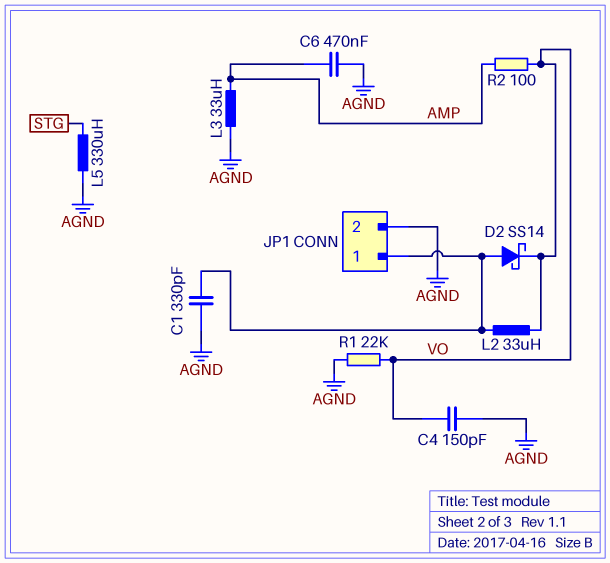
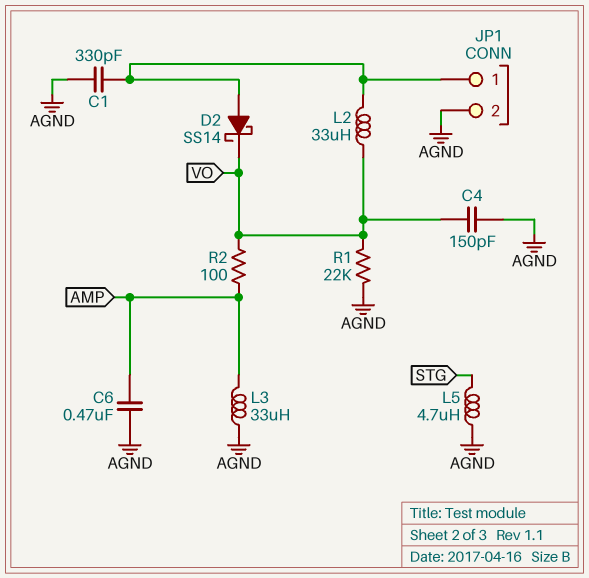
L5: 330uH (AGND, STG) -> 4.7uH (AGND, STG)

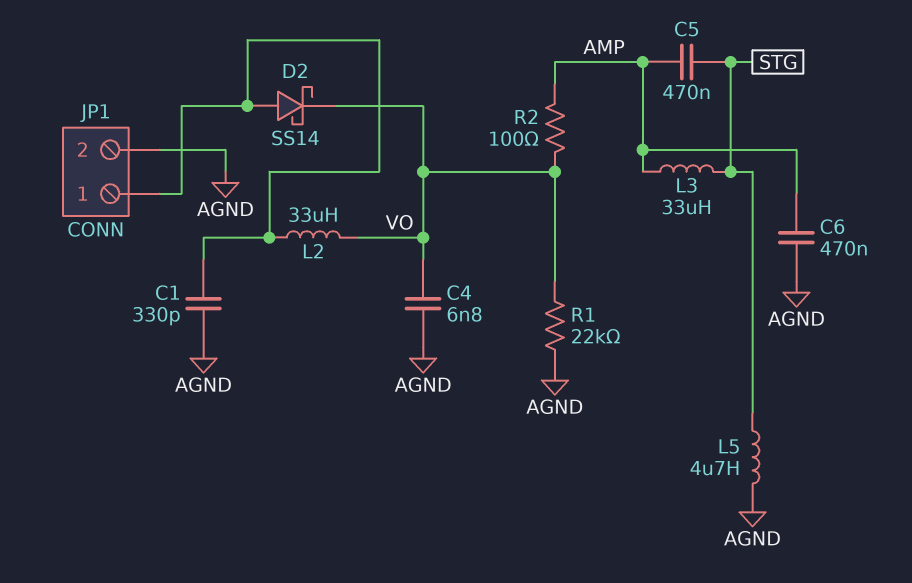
C4: 150pF (AGND, VO) -> 6.8nF (AGND, VO)
C5: none -> 470nF (AMP, STG)
L3: 33uH (AGND, AMP) -> 33uH (AMP, STG)

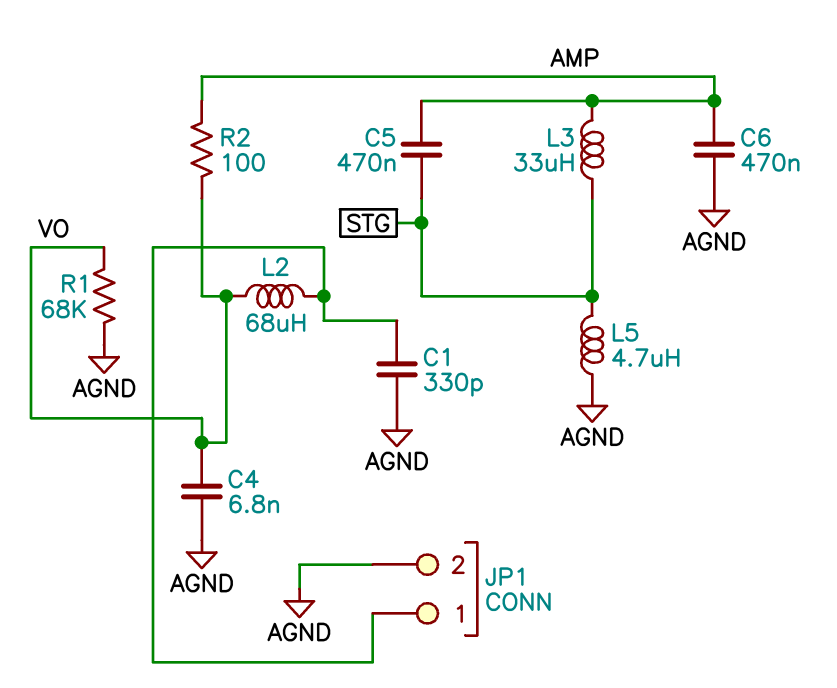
D2: schottky SS14 (A JP1/1, K VO) -> none
L2: 33uH (JP1/1, VO) -> 68uH (JP1/1, VO)
R1: 22k (AGND, VO) -> 68k (AGND, VO)

